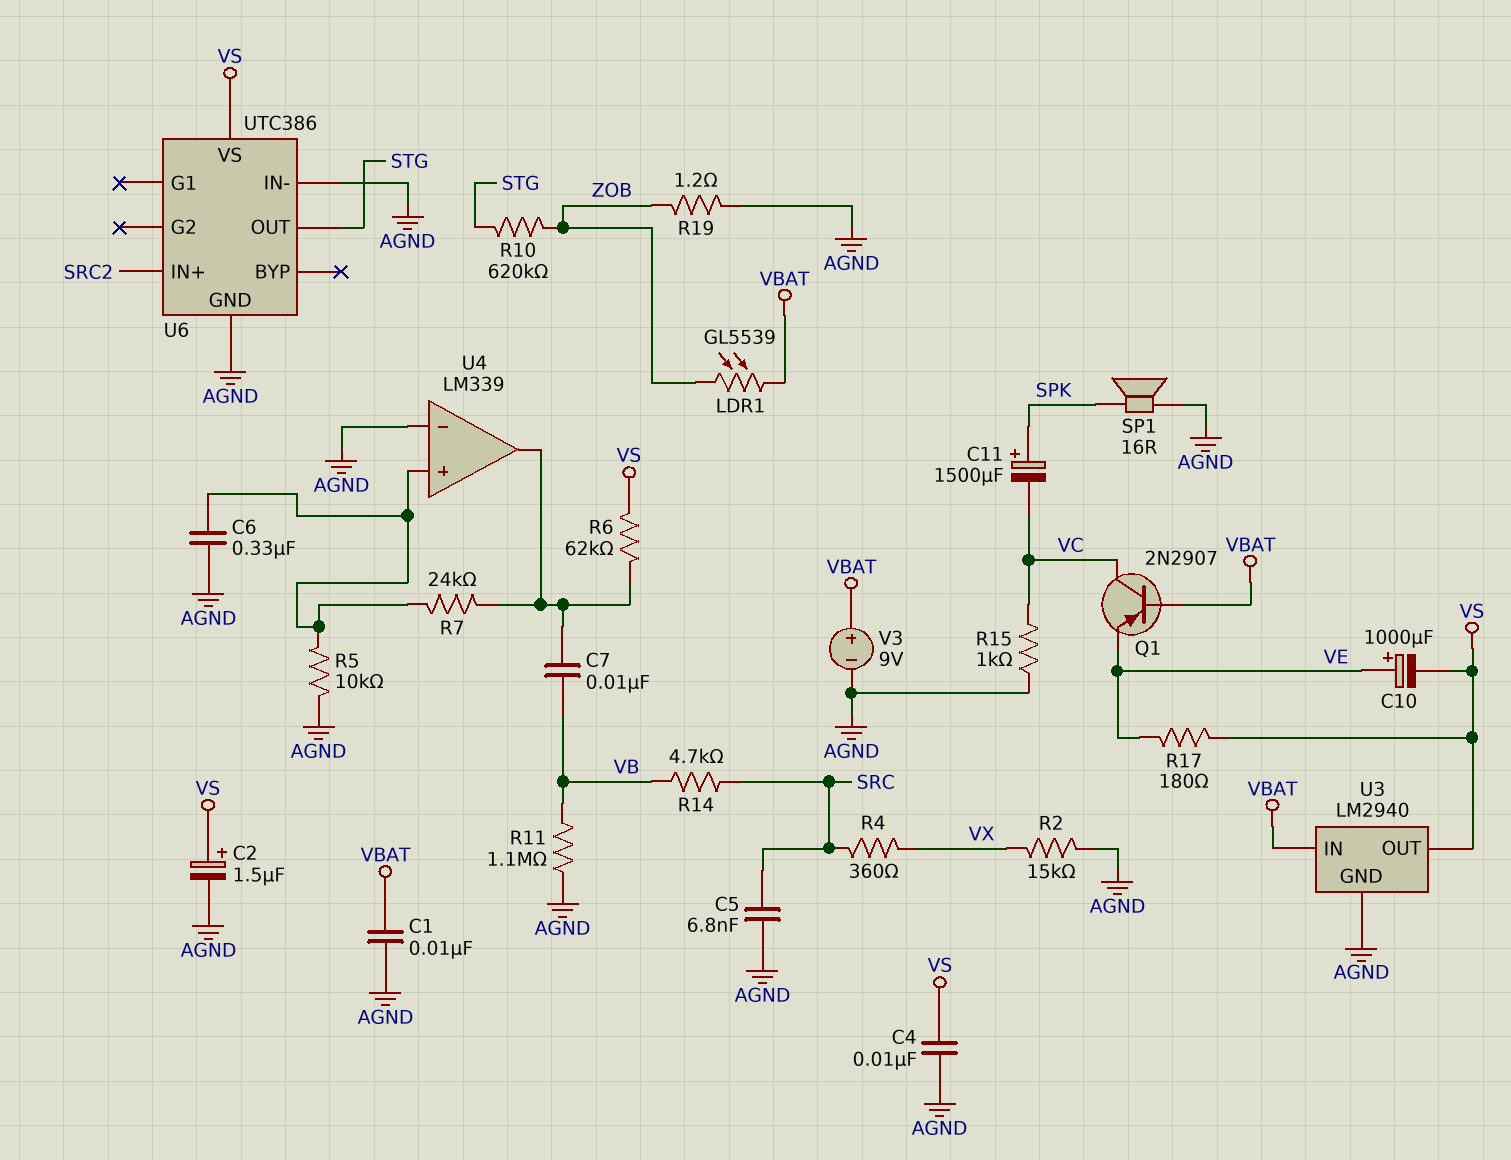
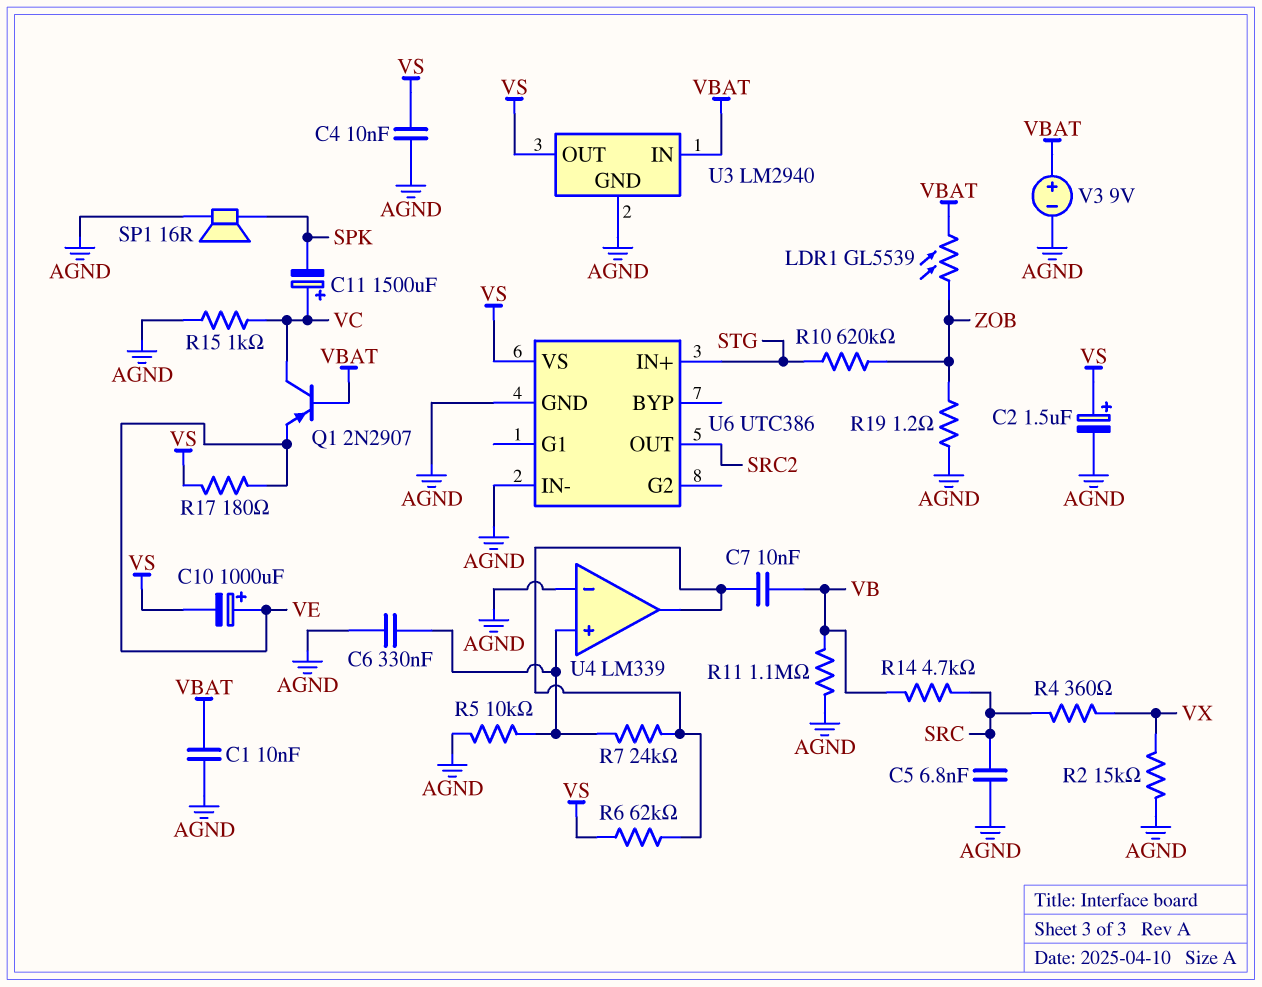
C11: 1500uF (plus SPK, minus VC) -> 1500uF (plus VC, minus SPK)
U6 pin IN+: SRC2 -> STG
U6 pin OUT: STG -> SRC2

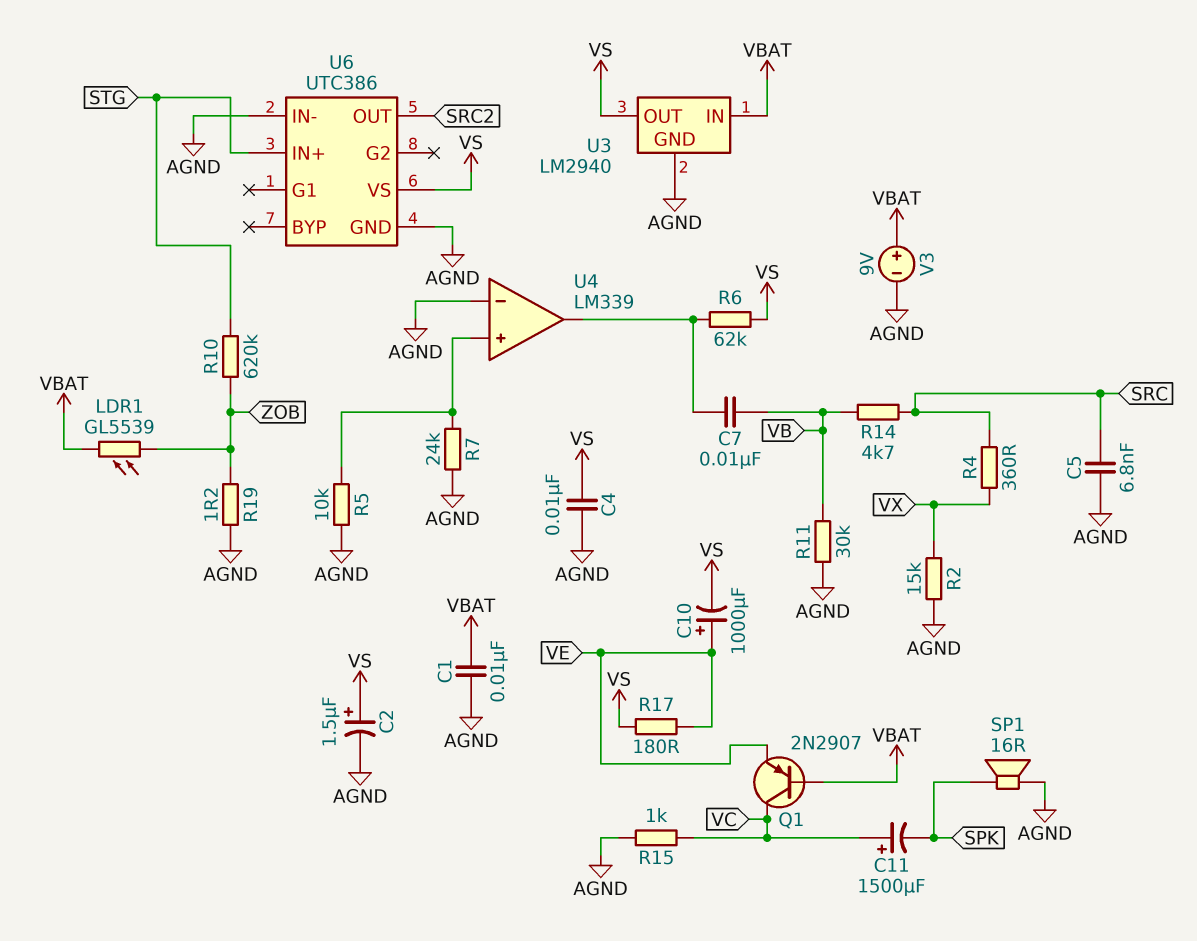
C6: 330nF (AGND, U4/in+) -> none
R7: 24k (U4/in+, U4/out) -> 24k (AGND, U4/in+)
R11: 1.1M (AGND, VB) -> 30k (AGND, VB)

